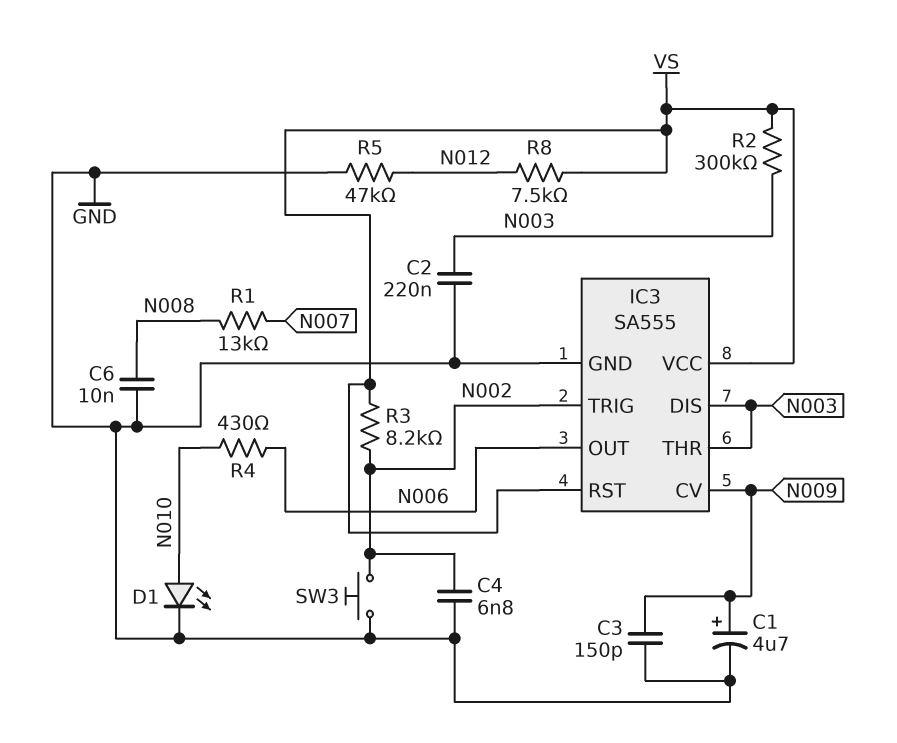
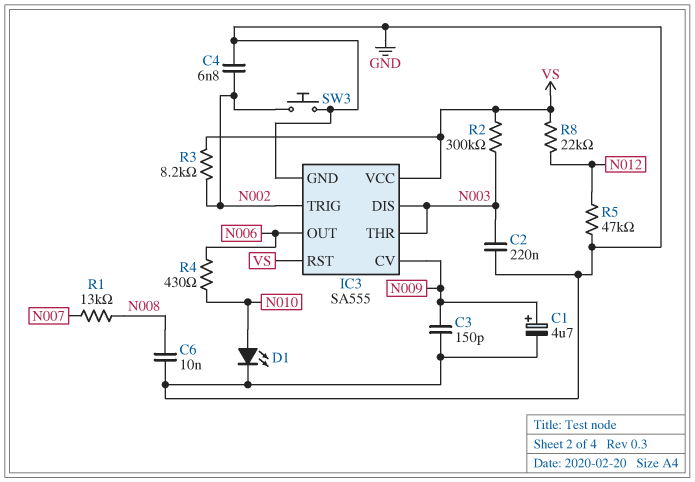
R8: 7.5k (N012, VS) -> 22k (N012, VS)

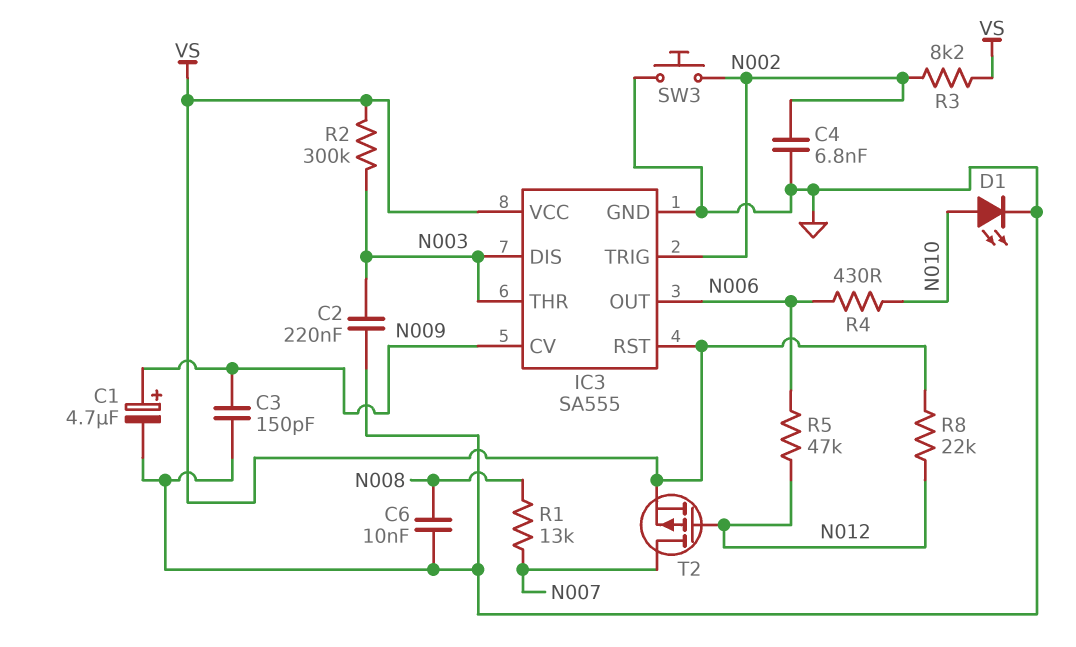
R5: 47k (GND, N012) -> 47k (N006, N012)
T2: none -> PMOS (G N012, D N007, S VS)

